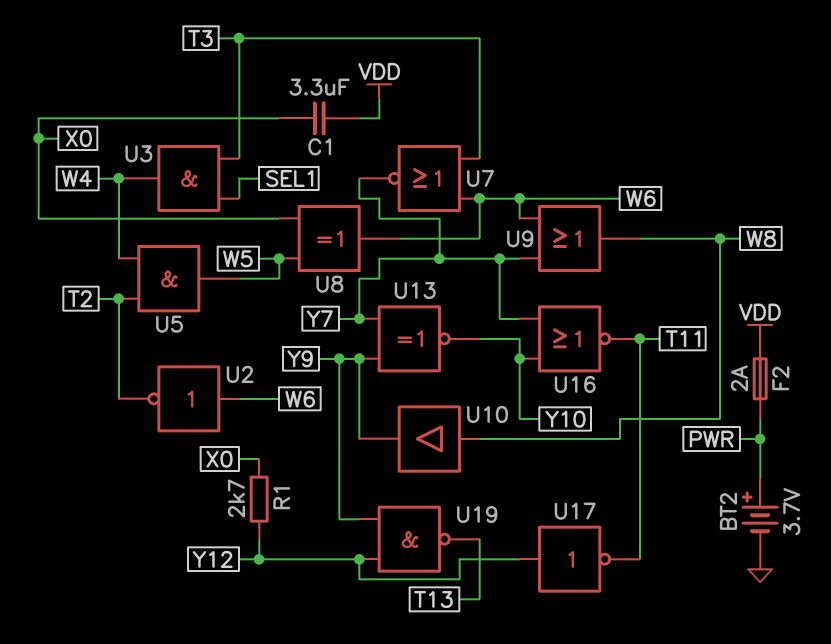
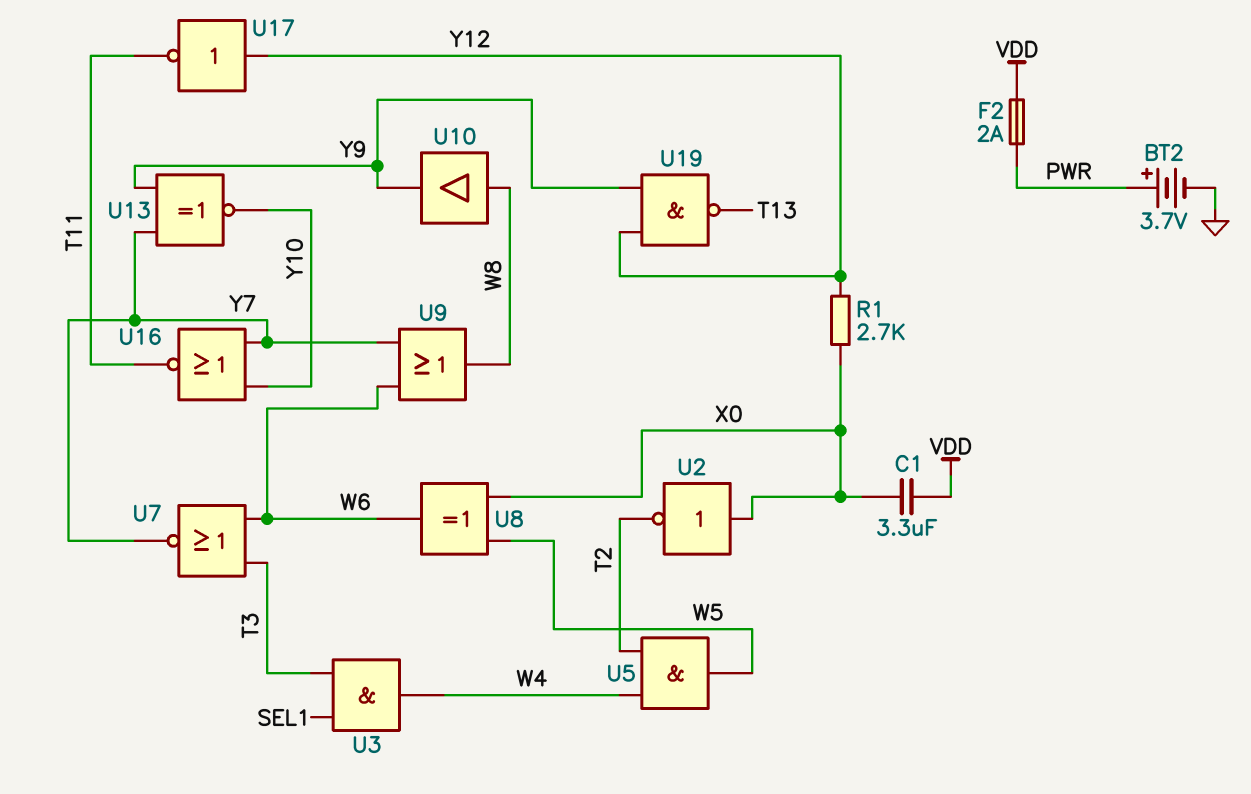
U2: NOT (in W6, out T2) -> NOT (in X0, out T2)

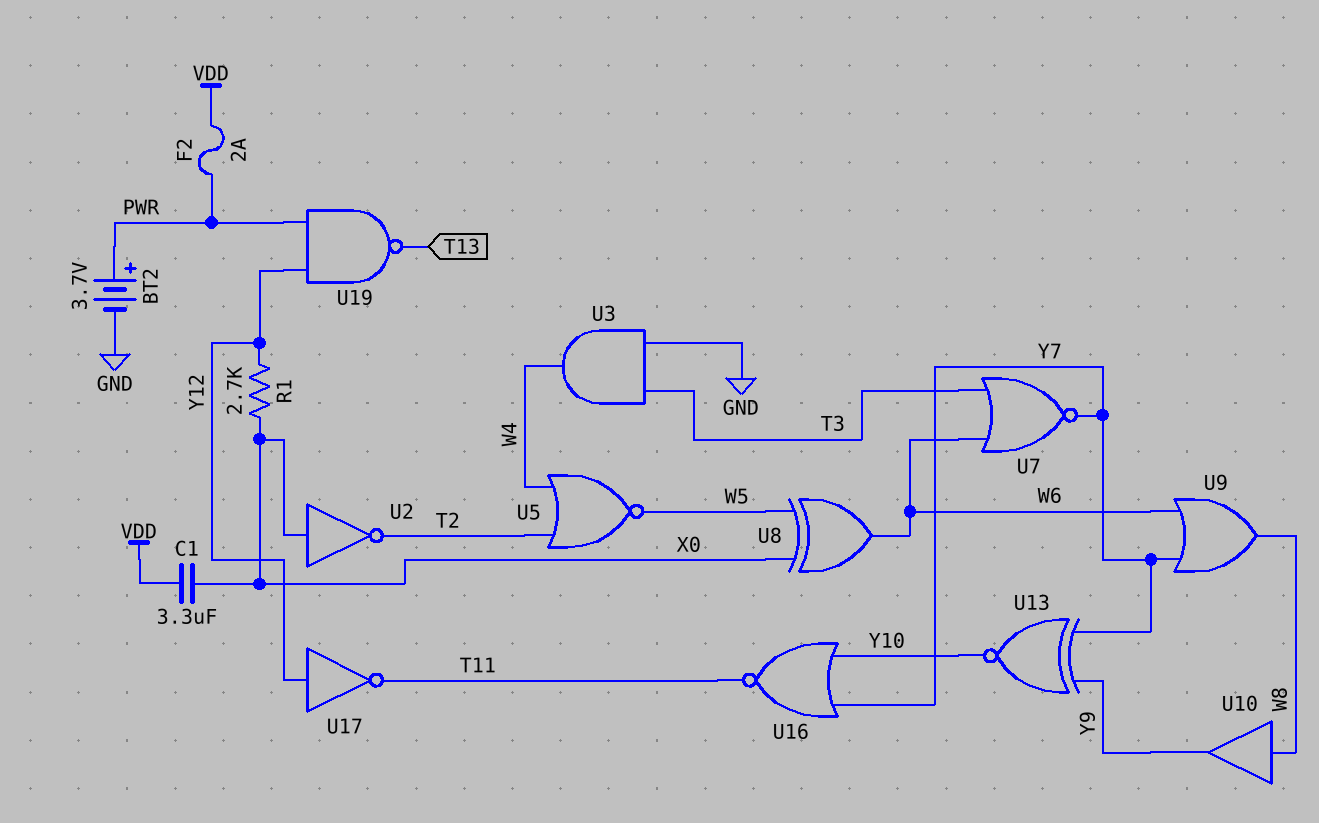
U3: AND (in SEL1, in T3, out W4) -> AND (in GND, in T3, out W4)
U5: AND (in T2, in W4, out W5) -> NOR (in T2, in W4, out W5)
U19: NAND (in Y9, in Y12, out T13) -> NAND (in PWR, in Y12, out T13)

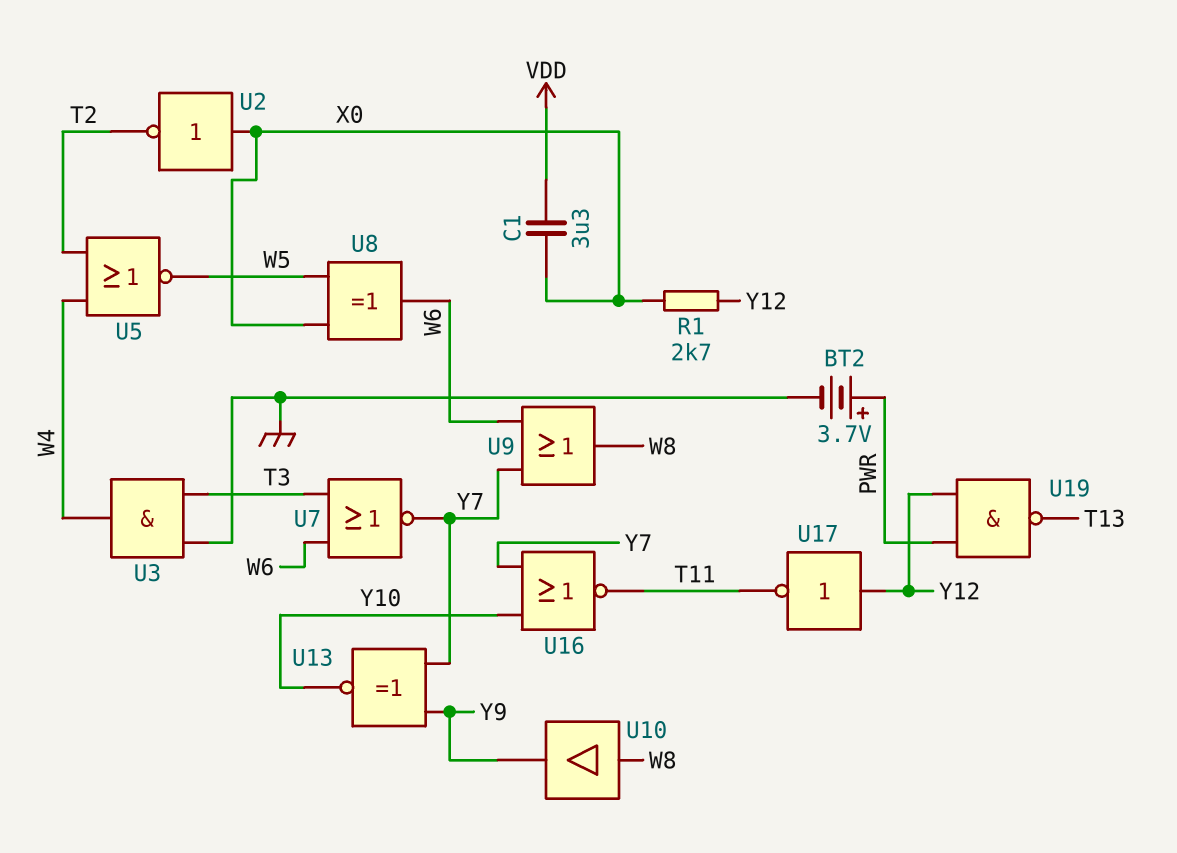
F2: 2A (PWR, VDD) -> none

